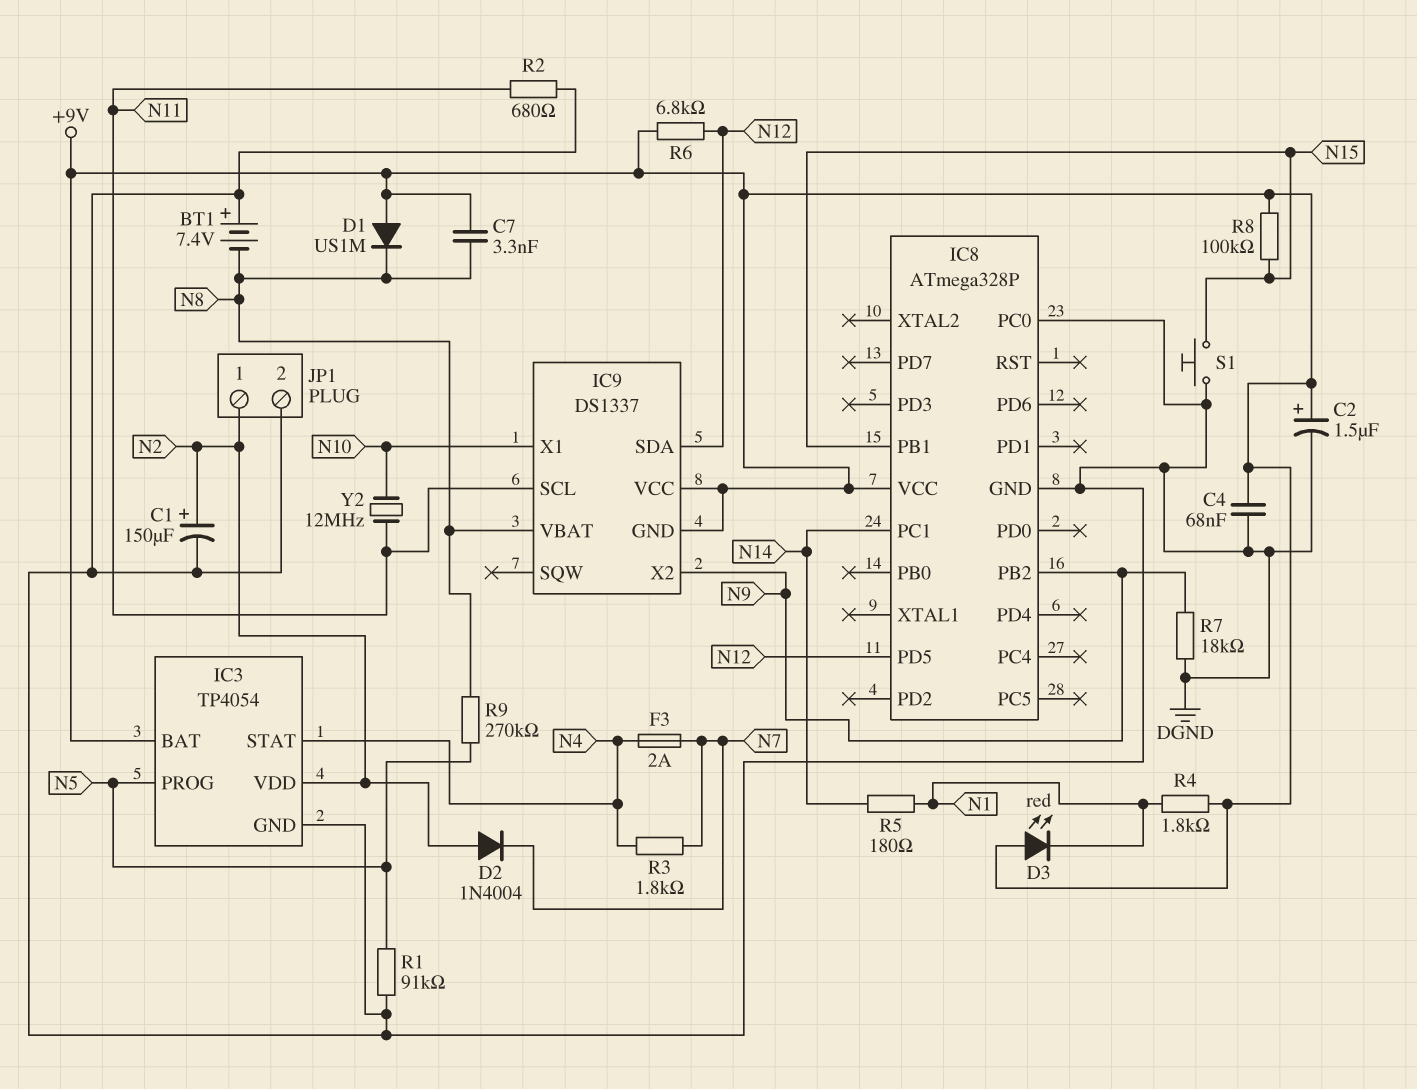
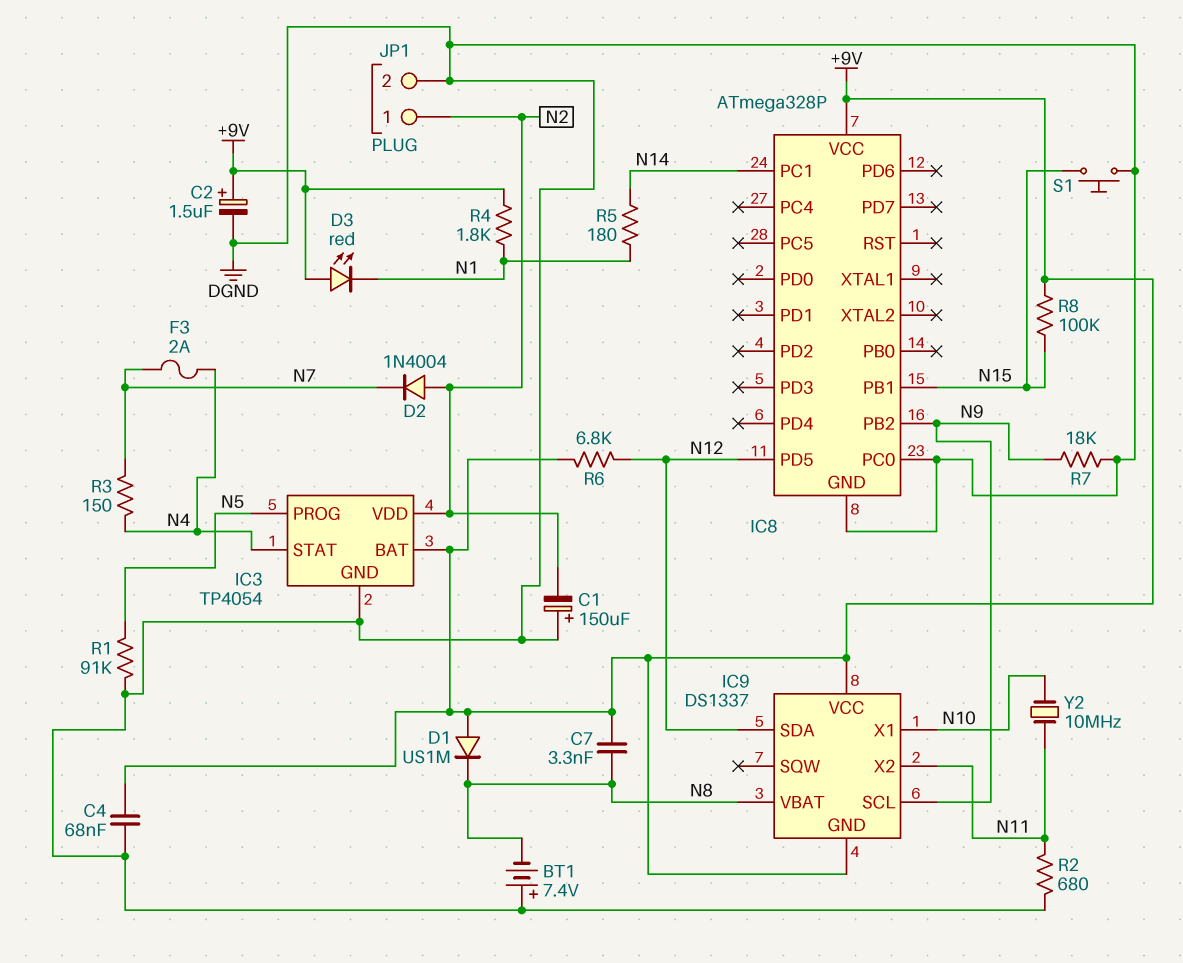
C1: 150uF (plus N2, minus DGND) -> 150uF (plus DGND, minus N2)
IC9 pin SCL: N11 -> N9
IC9 pin X2: N9 -> N11
R3: 1.8k (N4, N7) -> 150 (N4, N7)
R9: 270k (N5, N8) -> none
Y2: 12MHz (N10, N11) -> 10MHz (N10, N11)

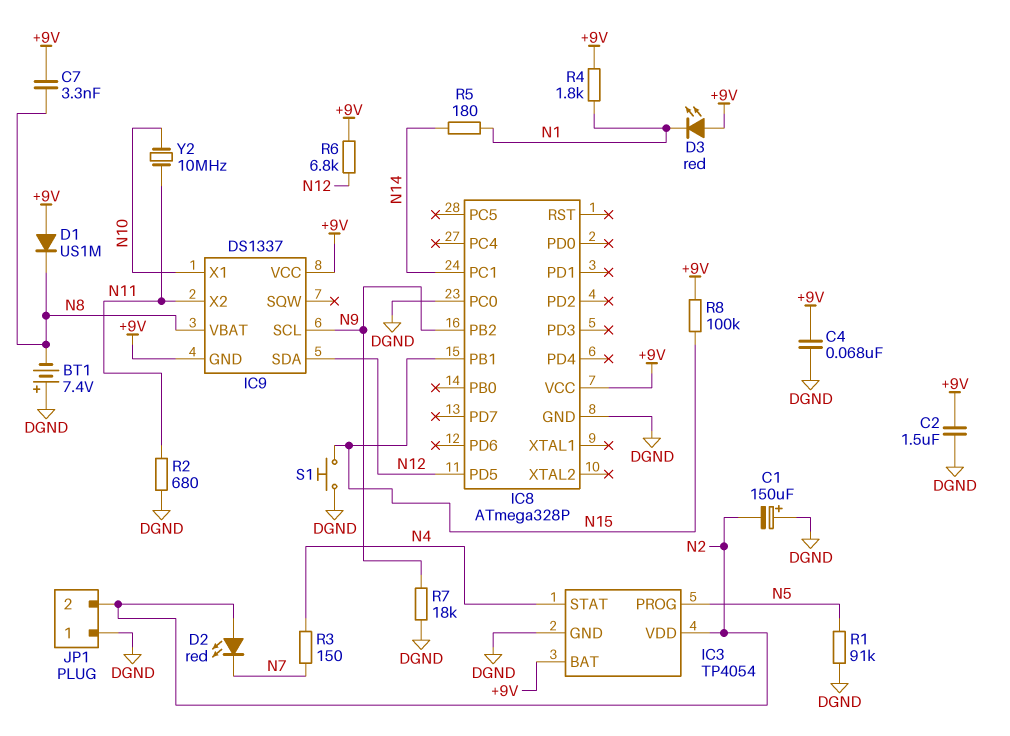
C2: 1.5uF (plus +9V, minus DGND) -> 1.5uF (+9V, DGND)
D2: diode 1N4004 (A N2, K N7) -> LED red (A N2, K N7)
F3: 2A (N4, N7) -> none
JP1 pin 1: N2 -> DGND
JP1 pin 2: DGND -> N2

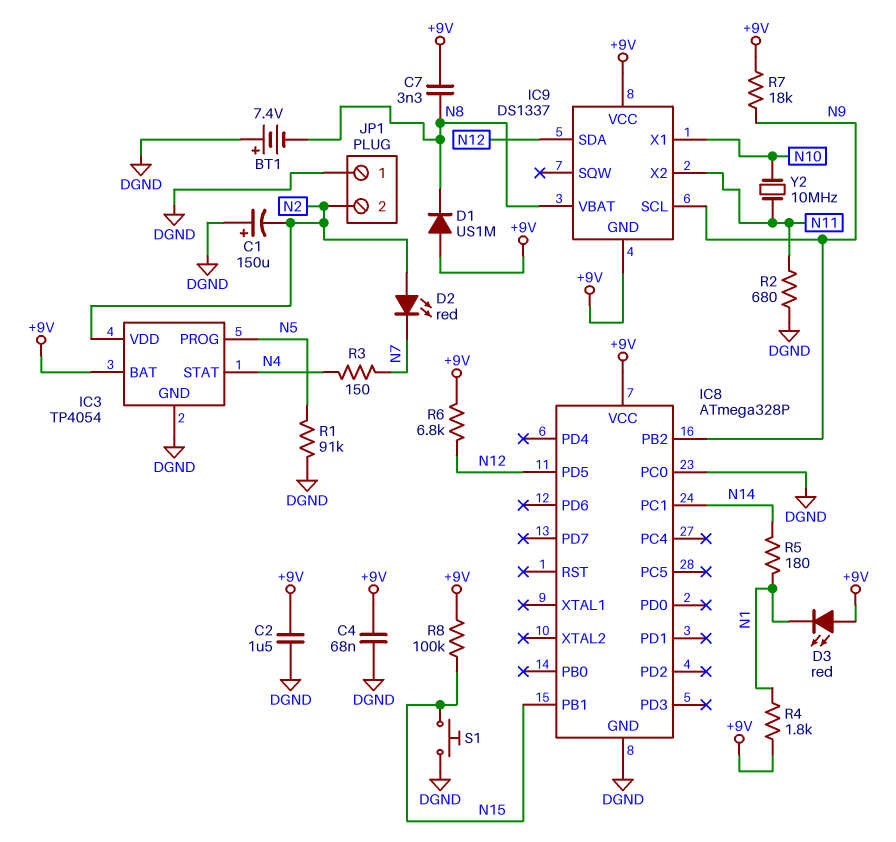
R7: 18k (DGND, N9) -> 18k (+9V, N9)

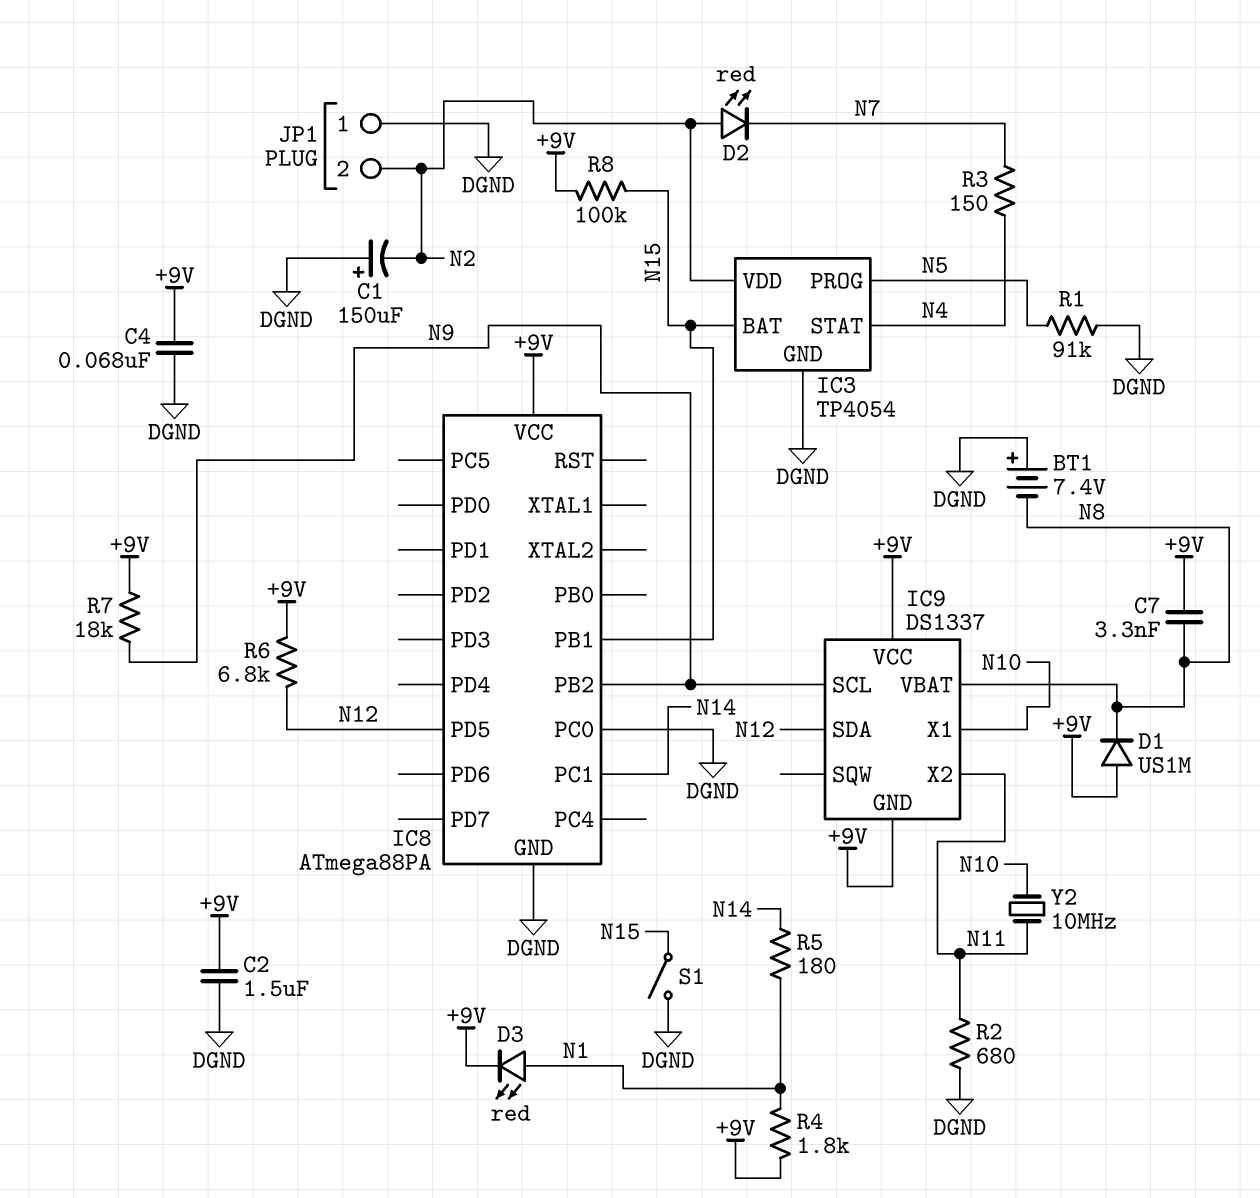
D3: LED red (A +9V, K N1) -> LED red (A N1, K +9V)
IC3 pin BAT: +9V -> N15
IC8: ATmega328P -> ATmega88PA
S1: button (DGND, N15) -> switch (DGND, N15)

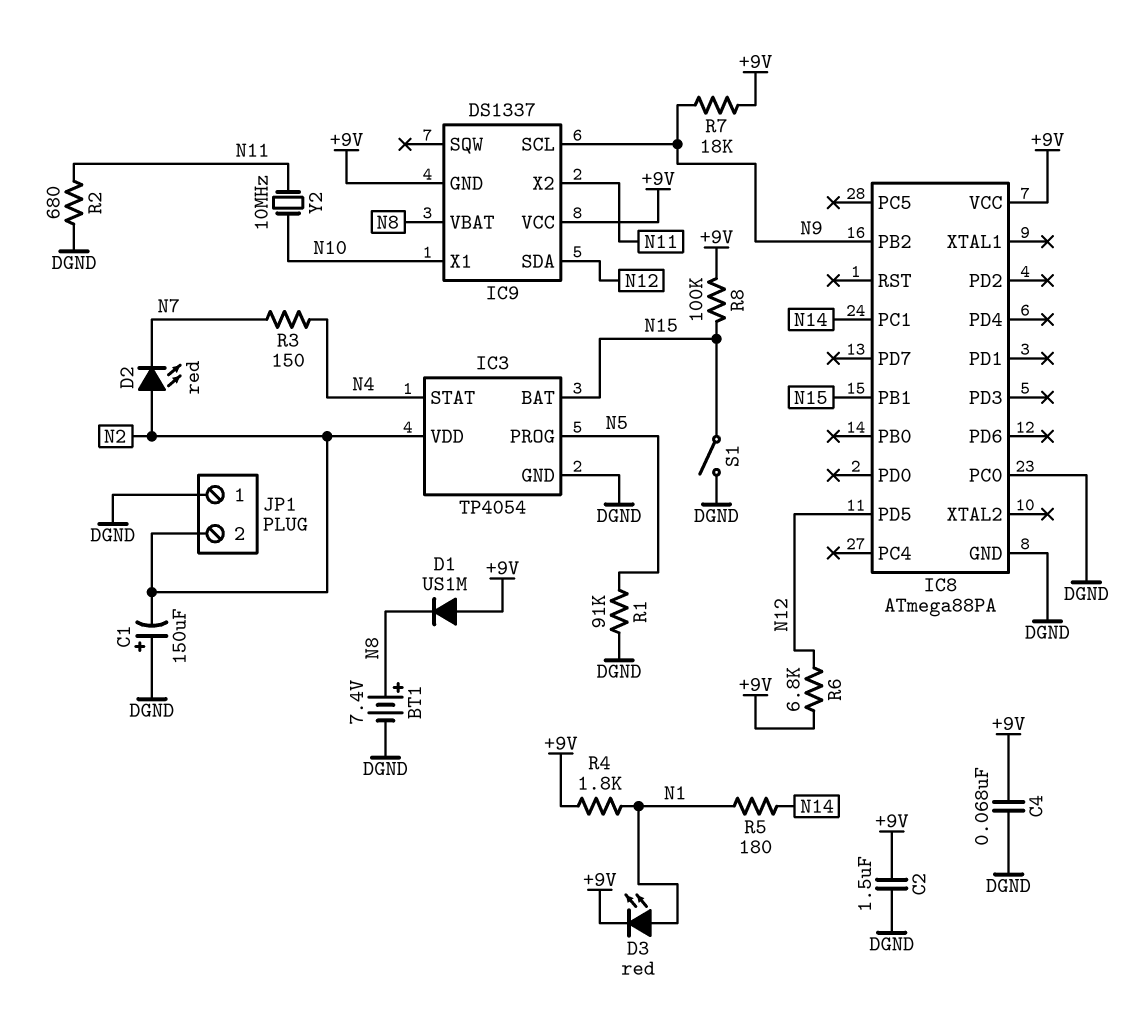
BT1: 7.4V (plus DGND, minus N8) -> 7.4V (plus N8, minus DGND)
C7: 3.3nF (+9V, N8) -> none

